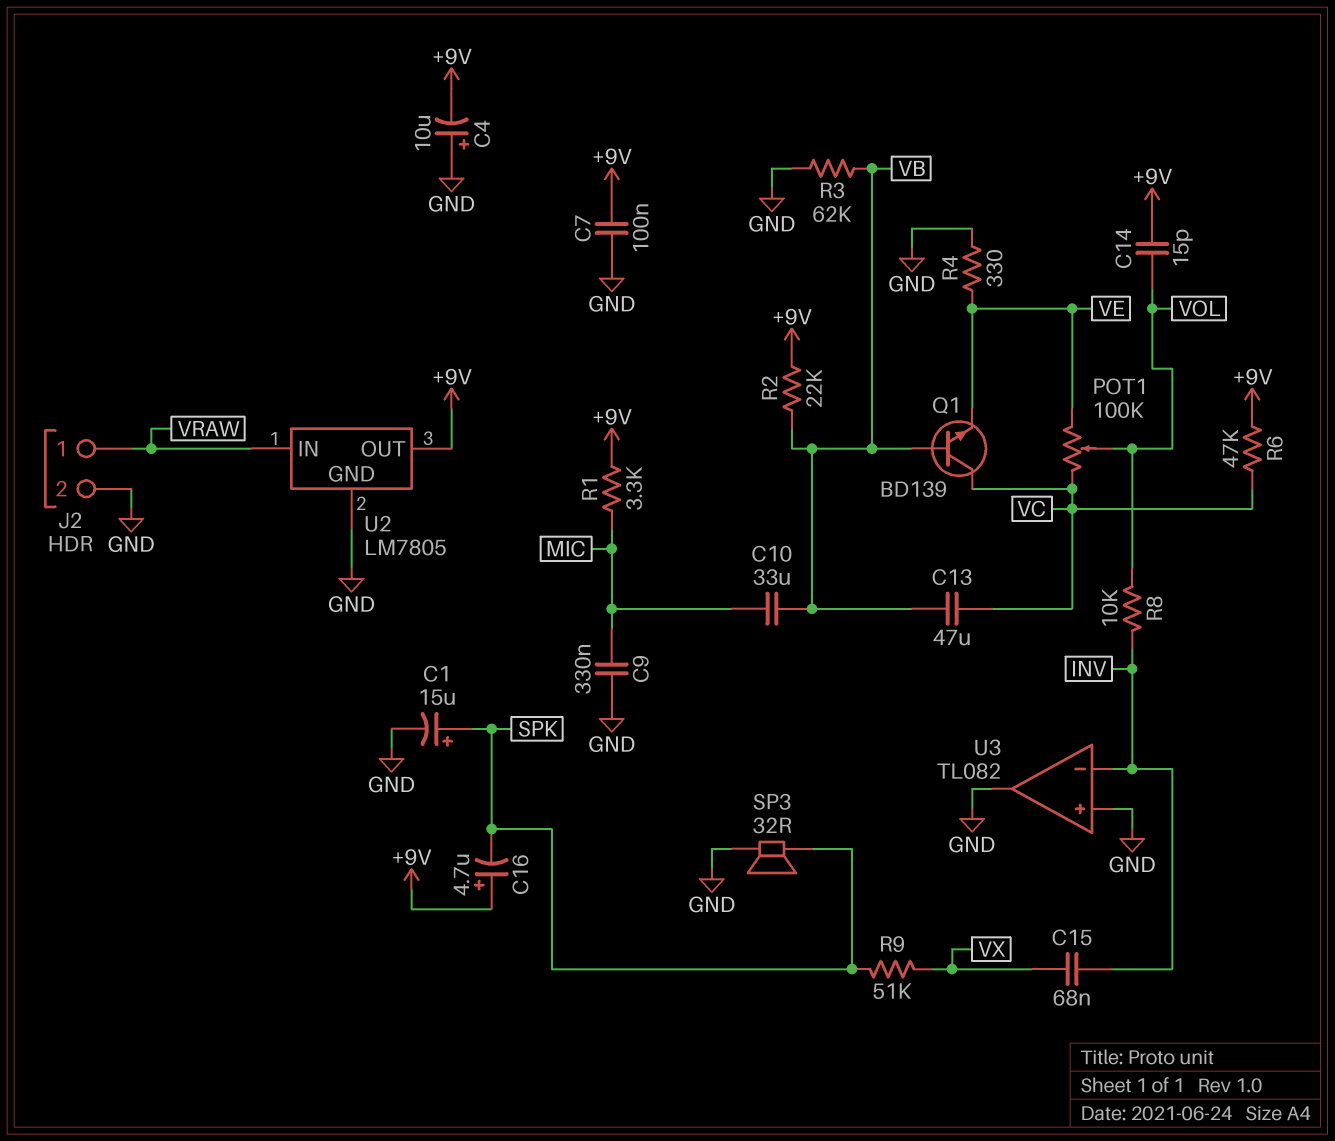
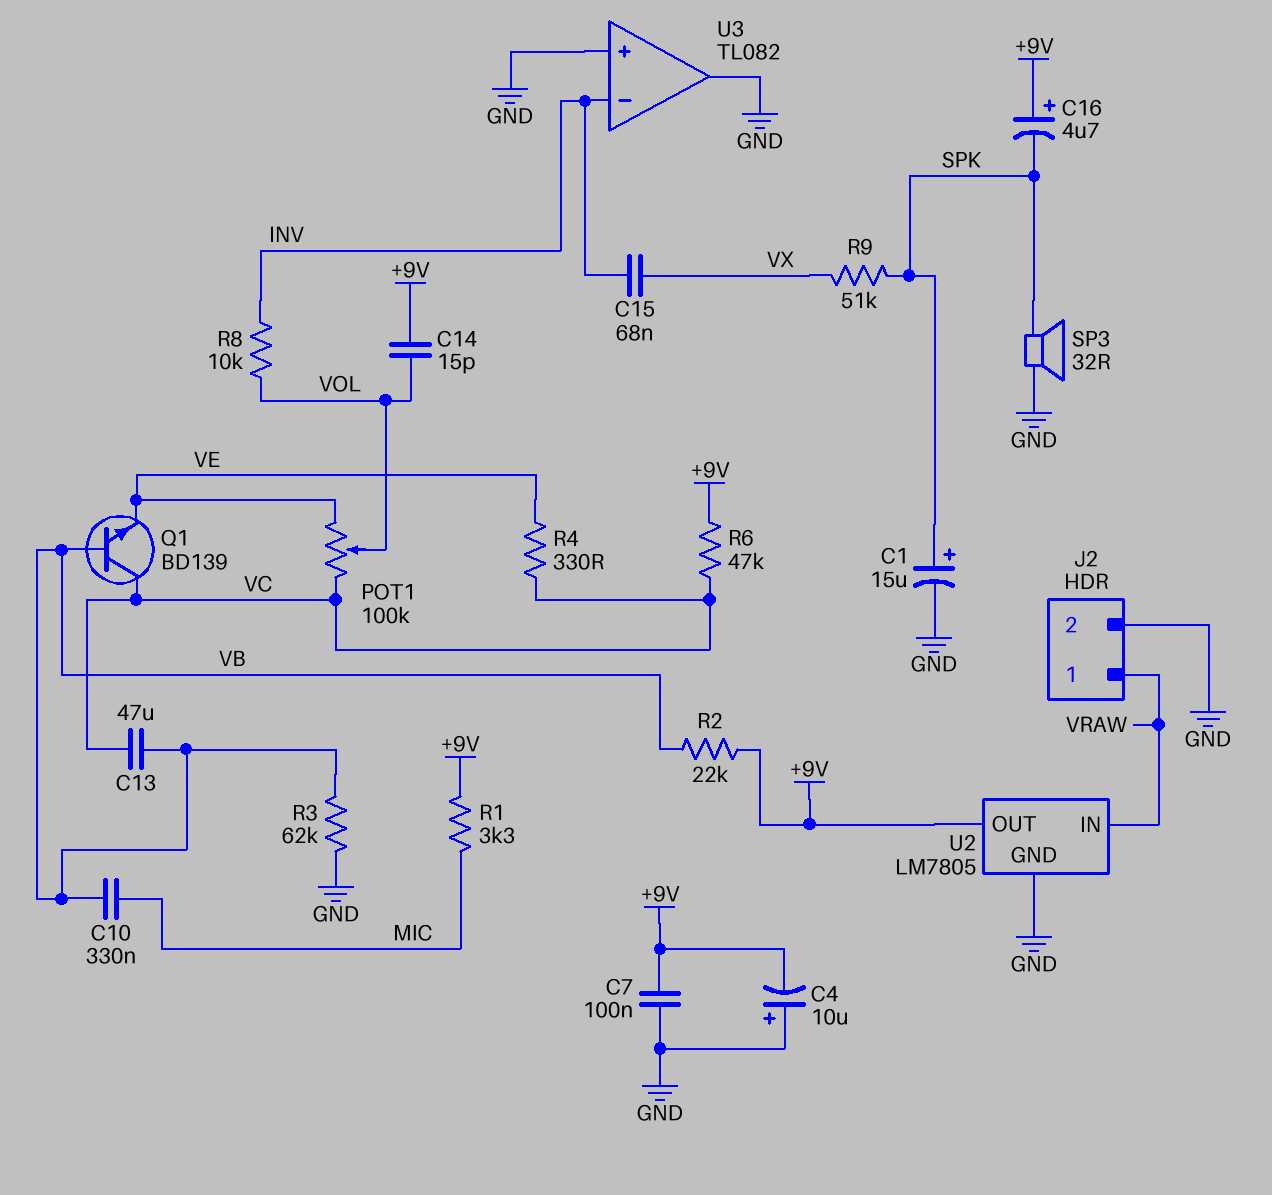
C9: 330nF (GND, MIC) -> none
C10: 33uF (MIC, VB) -> 330nF (MIC, VB)
R4: 330 (GND, VE) -> 330 (VC, VE)

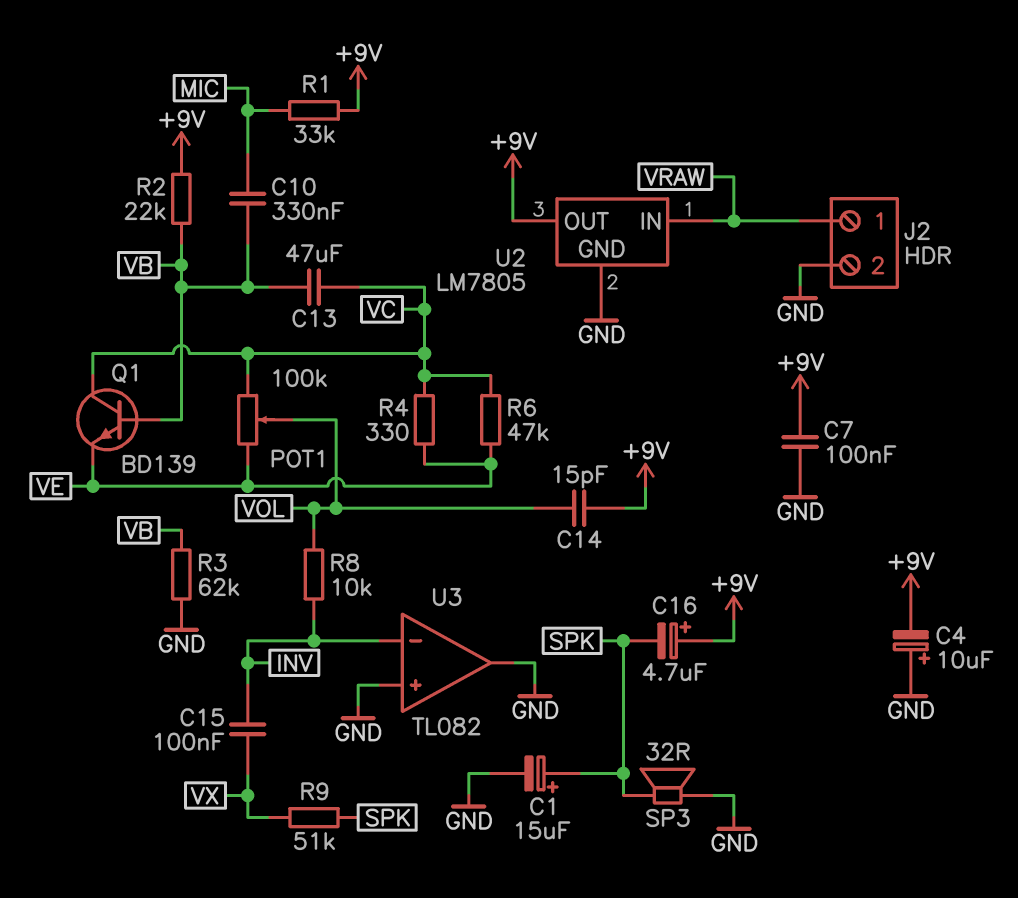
C15: 68nF (INV, VX) -> 100nF (INV, VX)
R1: 3.3k (+9V, MIC) -> 33k (+9V, MIC)
R6: 47k (+9V, VC) -> 47k (VC, VE)

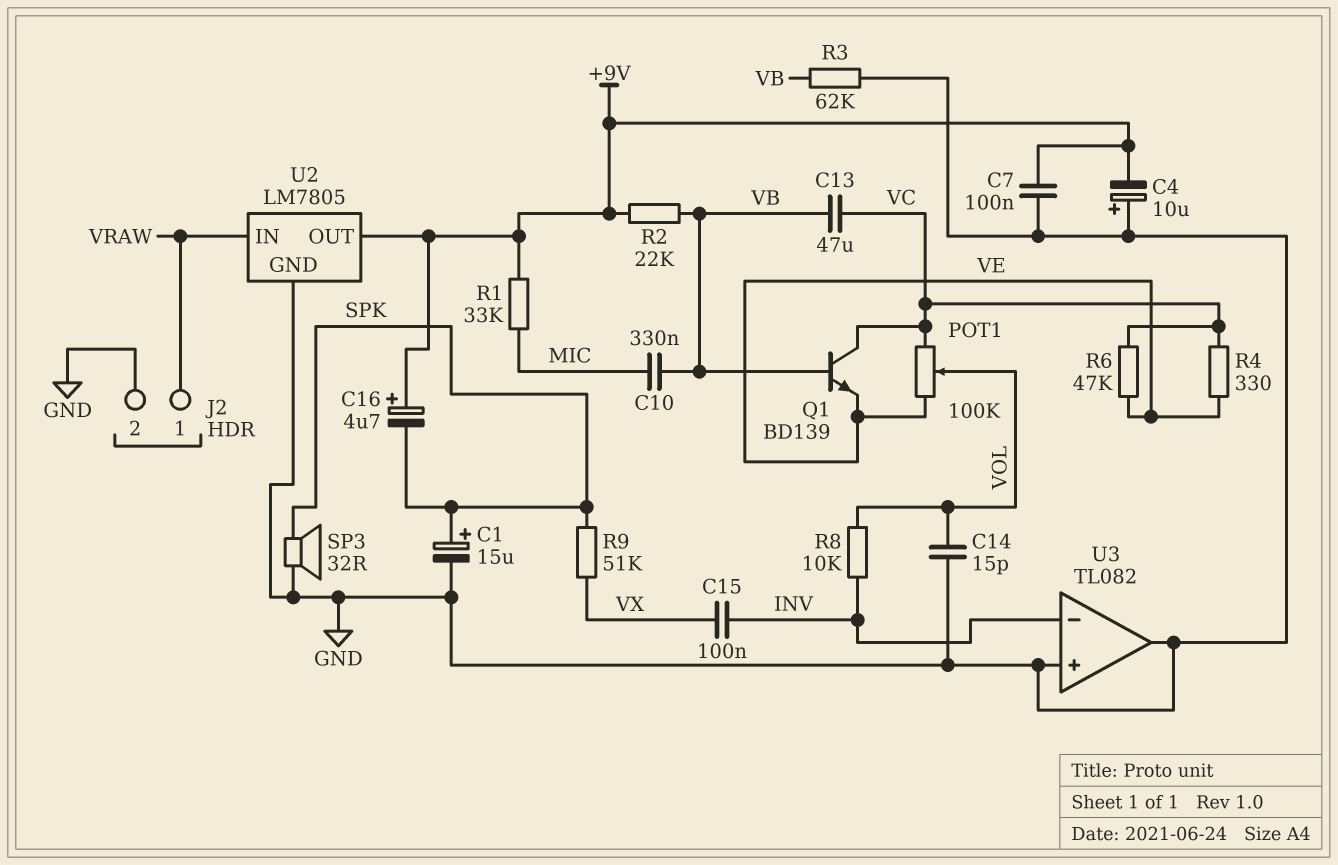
C14: 15pF (+9V, VOL) -> 15pF (GND, VOL)

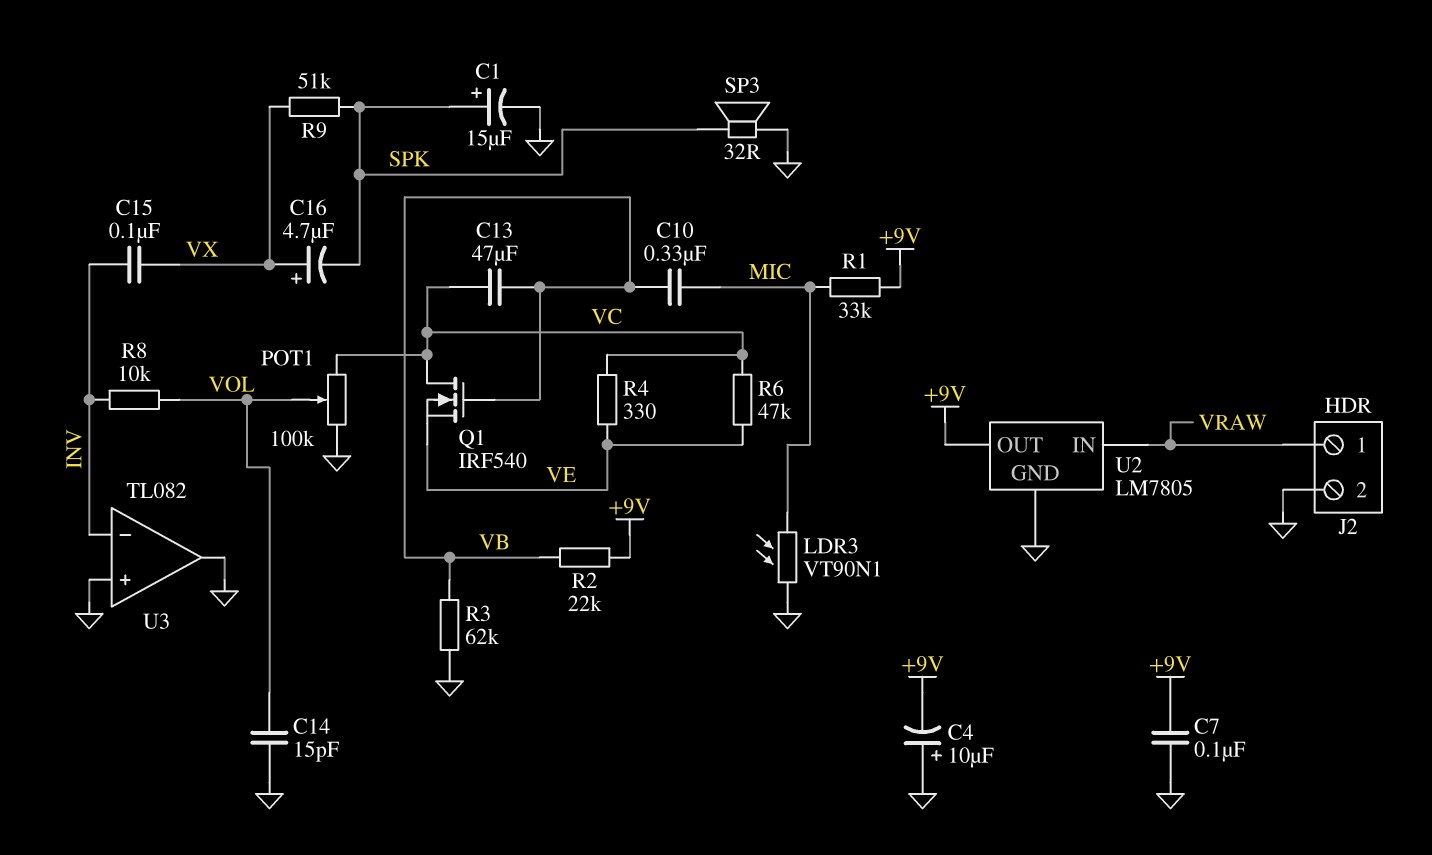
C16: 4.7uF (plus +9V, minus SPK) -> 4.7uF (plus VX, minus SPK)
LDR3: none -> VT90N1 (GND, MIC)
POT1: 100k (VC, VE, wiper VOL) -> 100k (GND, VC, wiper VOL)
Q1: NPN BD139 (B VB, C VC, E VE) -> NMOS IRF540 (G VB, D VC, S VE)

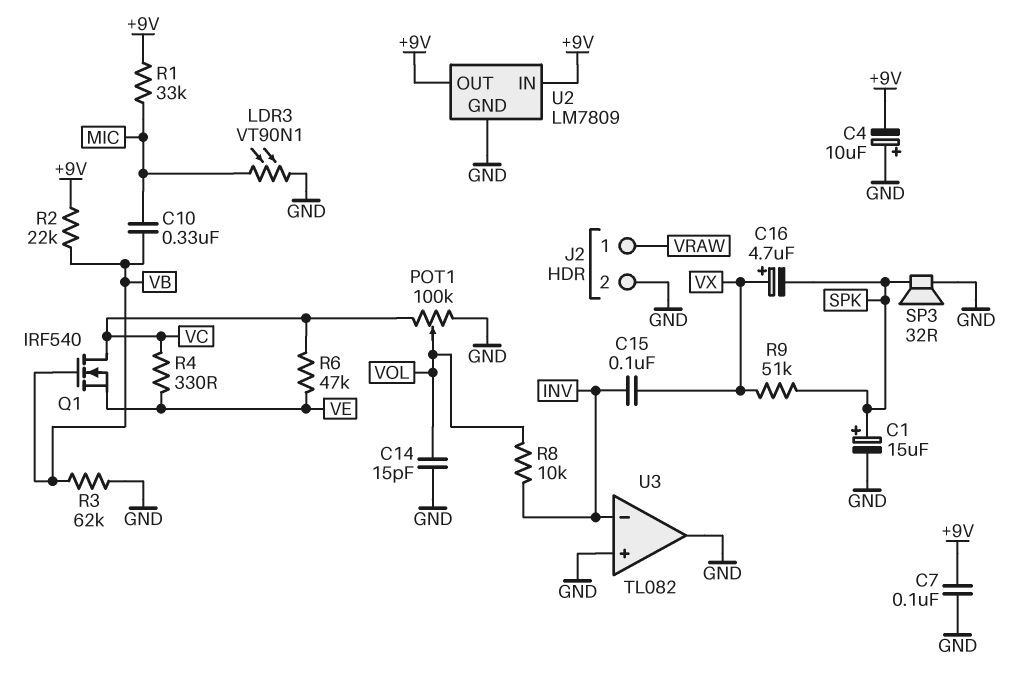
C13: 47uF (VB, VC) -> none
U2: LM7805 -> LM7809
U2 pin IN: VRAW -> +9V

